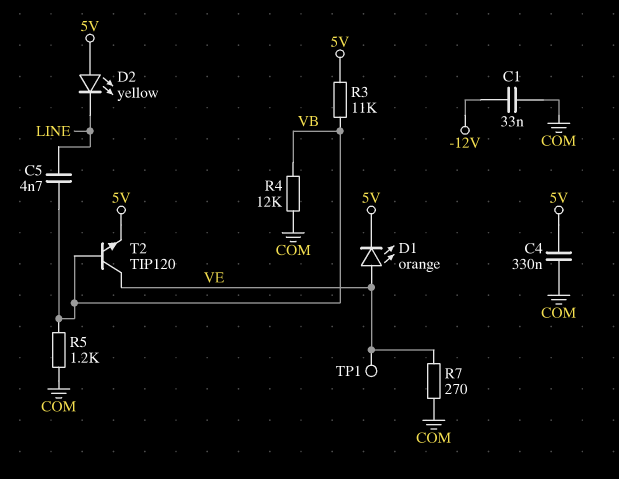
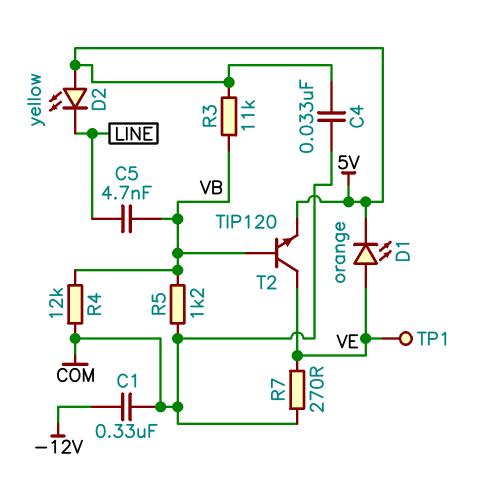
C1: 33nF (-12V, COM) -> 330nF (-12V, COM)
C4: 330nF (5V, COM) -> 33nF (5V, COM)

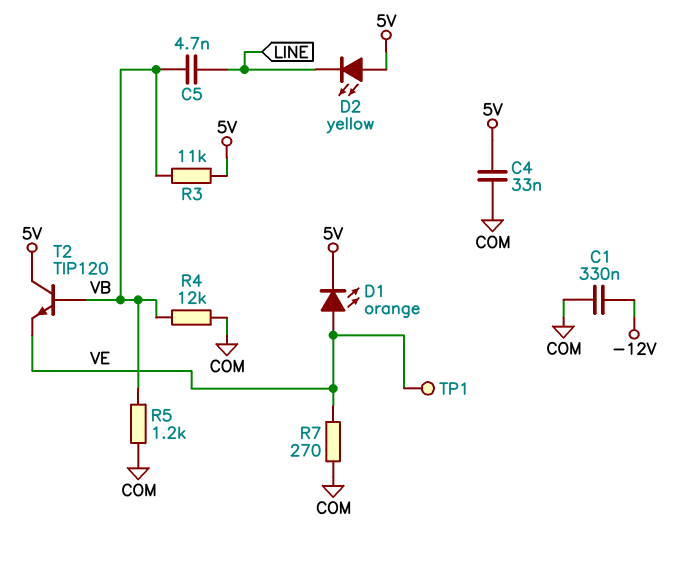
T2: NPN TIP120 (B VB, C VE, E 5V) -> NPN TIP120 (B VB, C 5V, E VE)

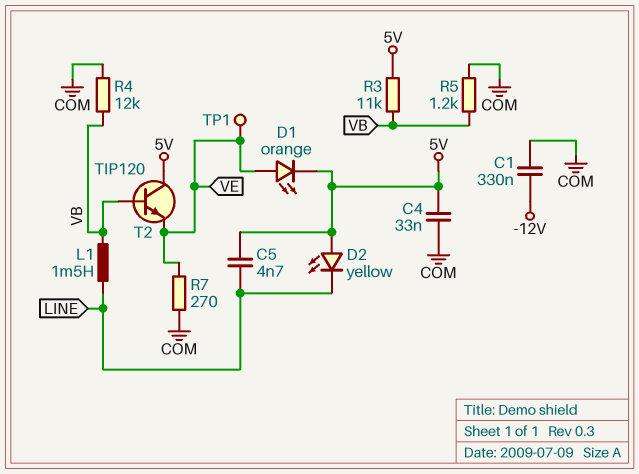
C5: 4.7nF (LINE, VB) -> 4.7nF (5V, LINE)
L1: none -> 1.5mH (LINE, VB)

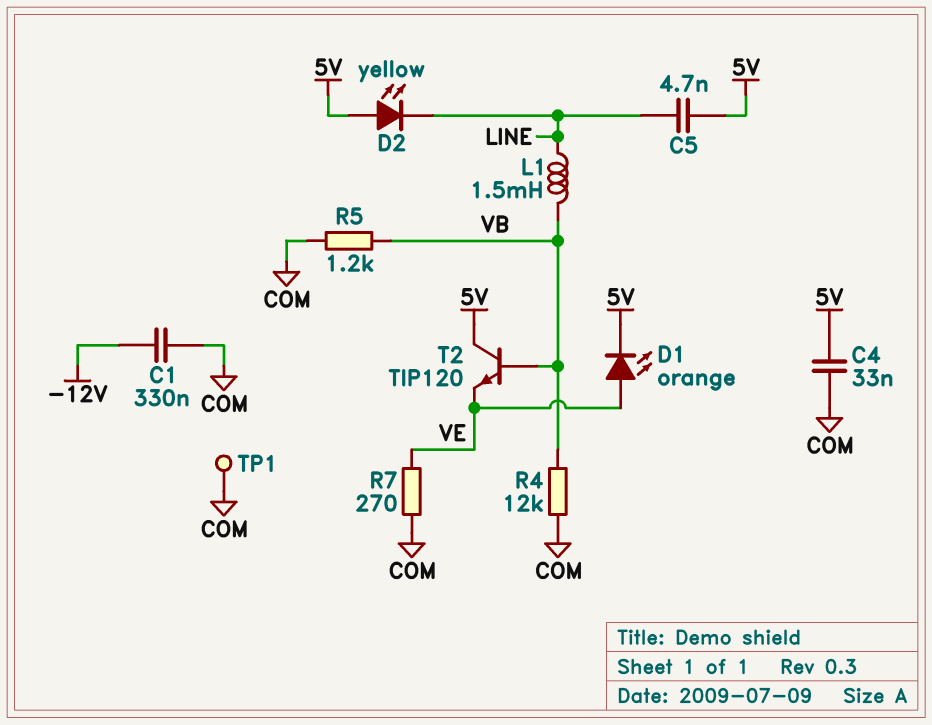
R3: 11k (5V, VB) -> none
TP1: test point (VE) -> test point (COM)

